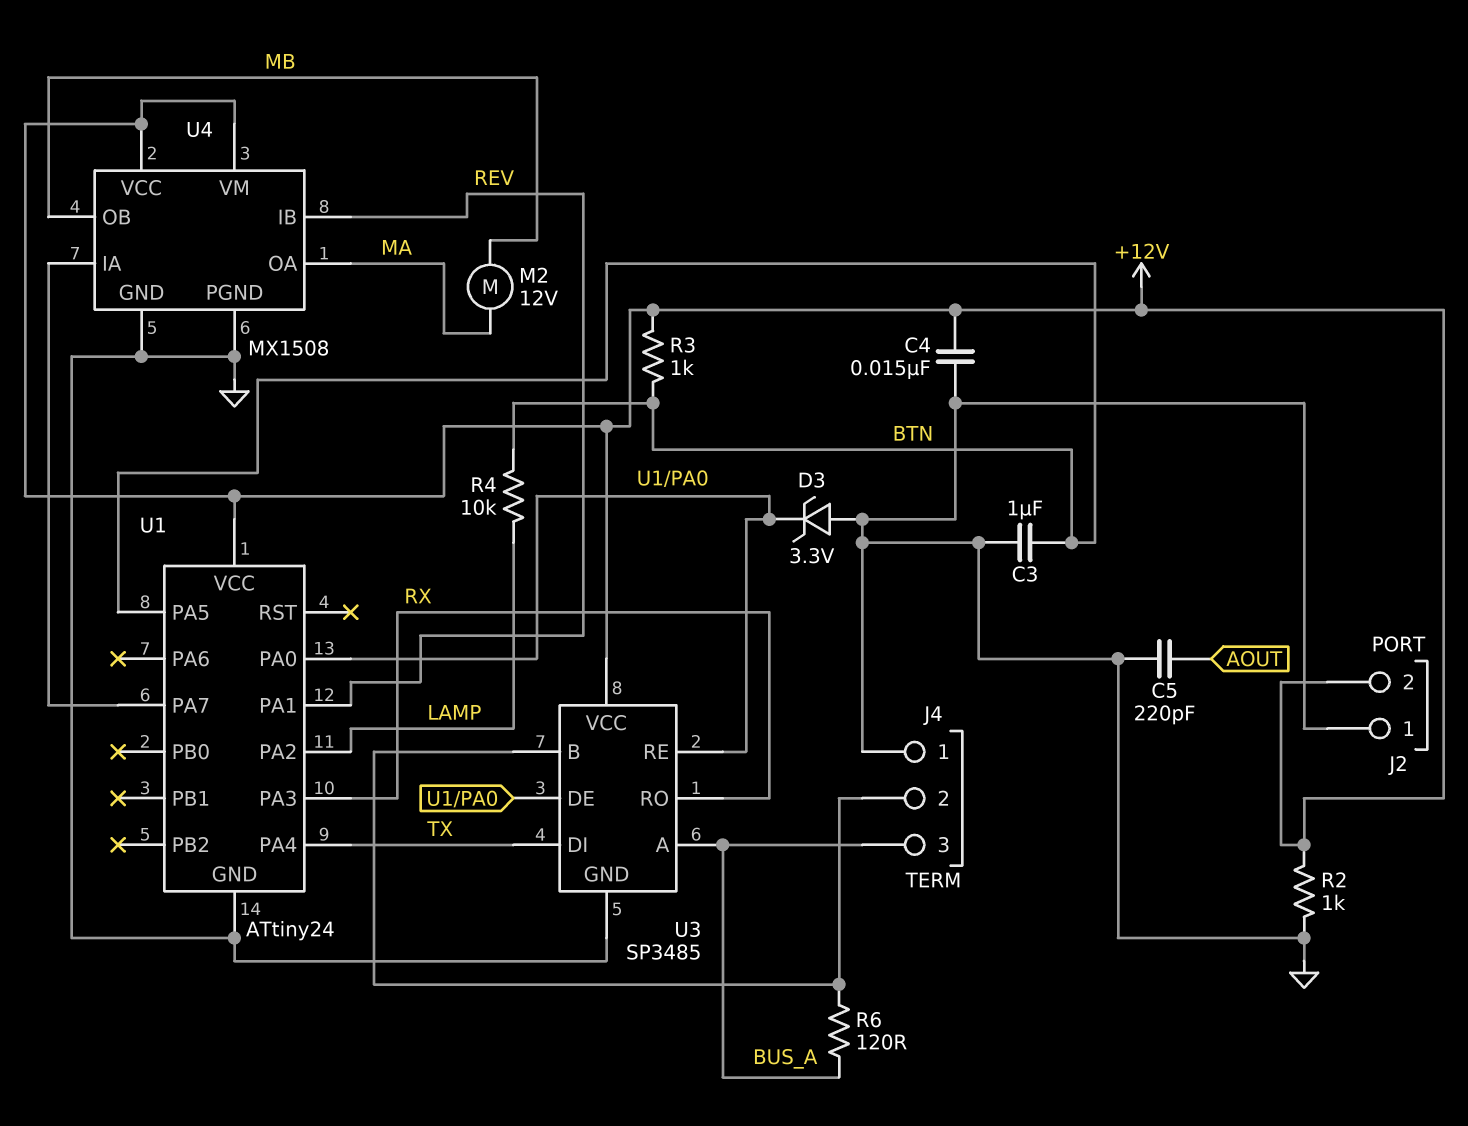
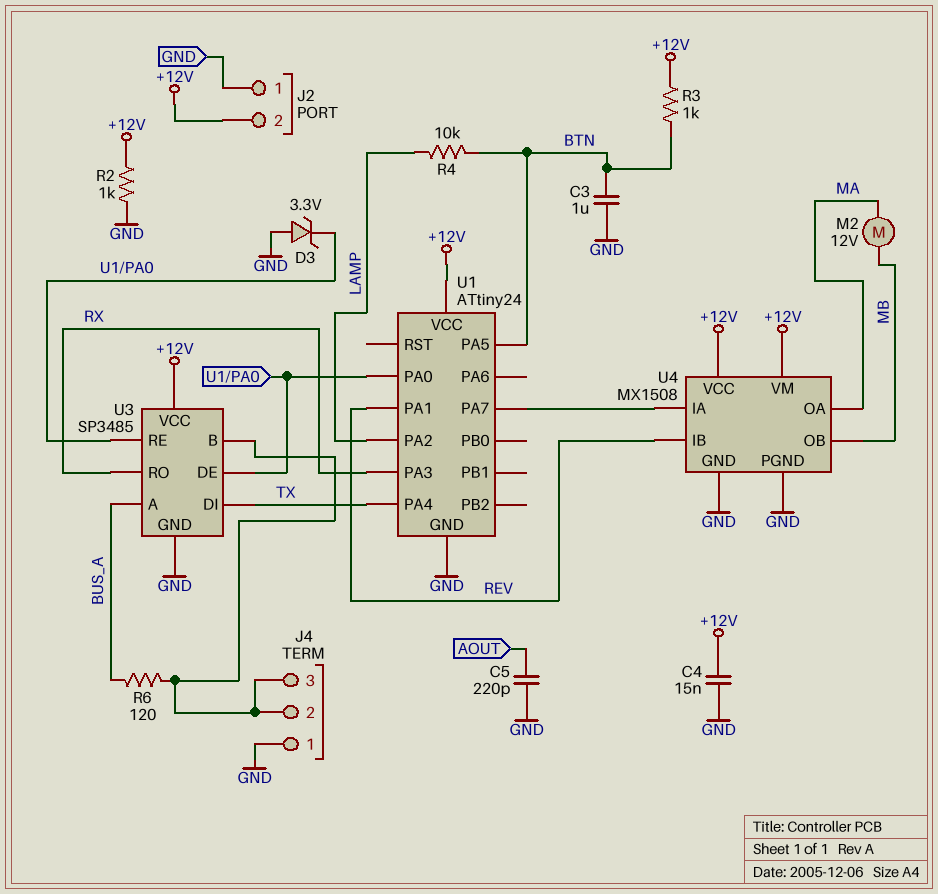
J4 pin 3: BUS_A -> J4/2

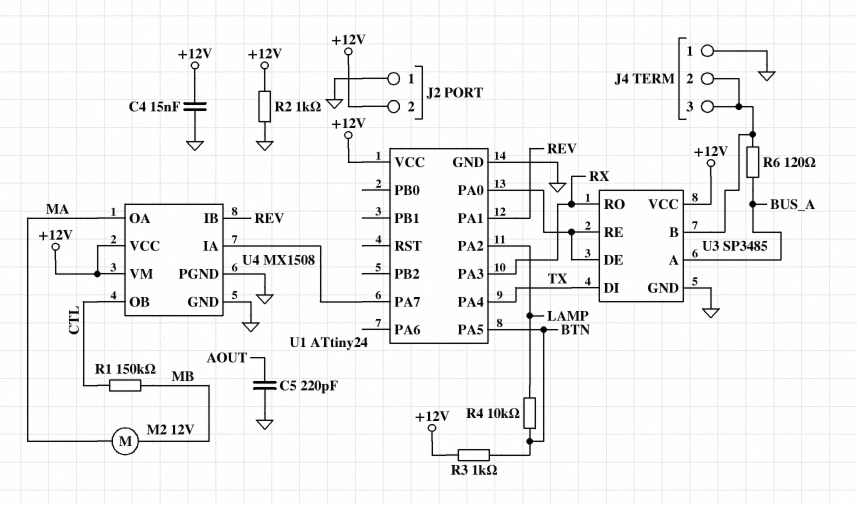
C3: 1uF (BTN, GND) -> none
D3: zener 3.3V (A GND, K U1/PA0) -> none
R1: none -> 150k (CTL, MB)
U4 pin OB: MB -> CTL

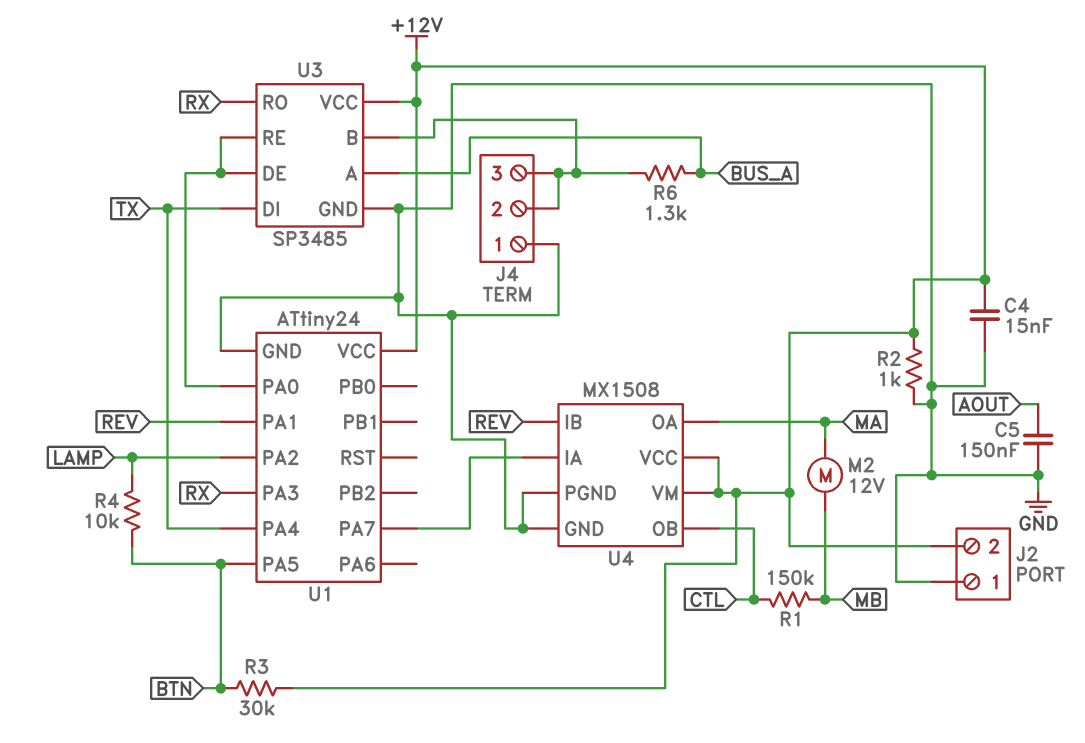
C5: 220pF (AOUT, GND) -> 150nF (AOUT, GND)
R3: 1k (+12V, BTN) -> 30k (+12V, BTN)
R6: 120 (BUS_A, J4/2) -> 1.3k (BUS_A, J4/2)

